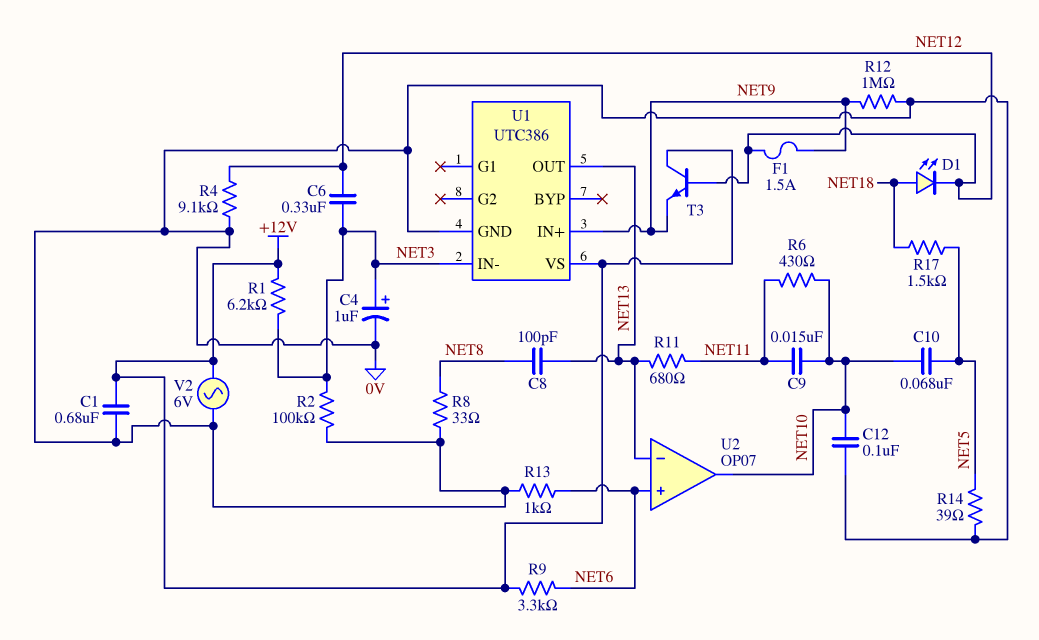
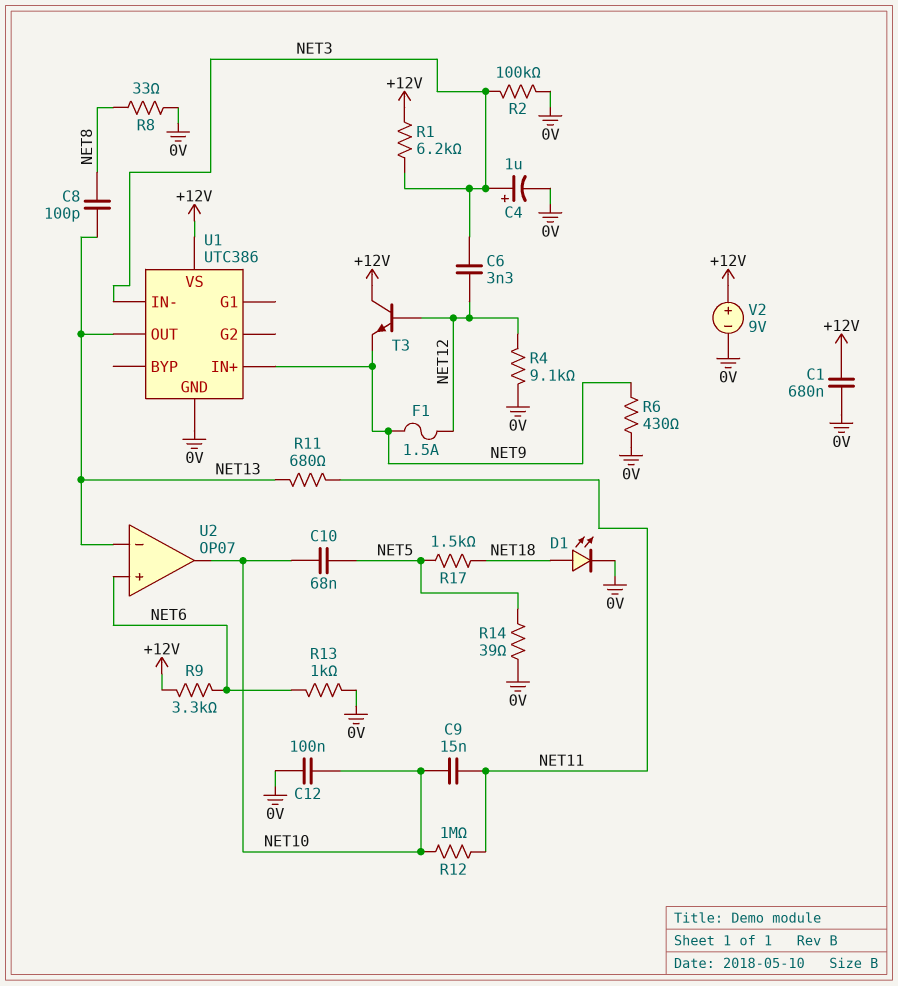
C6: 330nF (NET3, NET12) -> 3.3nF (NET3, NET12)
D1: LED (A NET18, K NET12) -> LED (A NET18, K 0V)
R6: 430 (NET10, NET11) -> 430 (0V, NET9)
R12: 1M (0V, NET9) -> 1M (NET10, NET11)
V2: AC 6V (+12V, 0V) -> 9V (plus +12V, minus 0V)

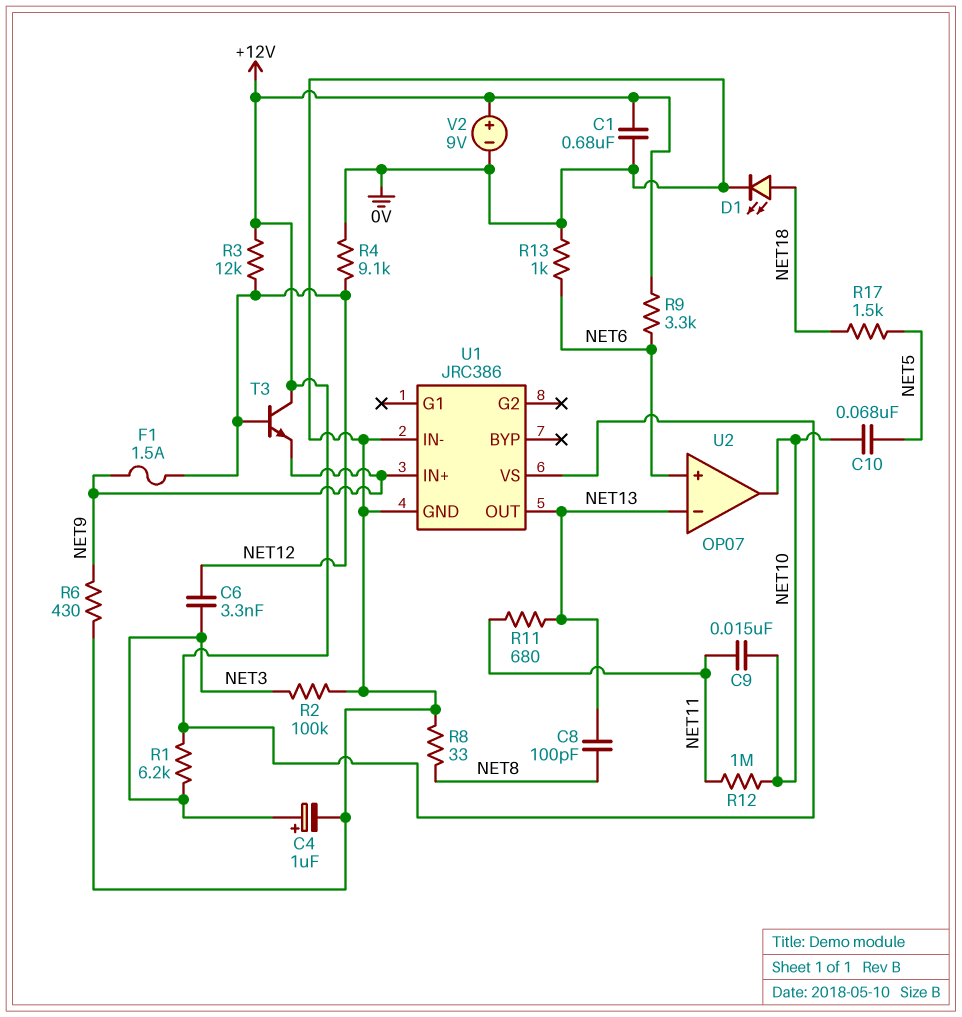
C12: 100nF (0V, NET10) -> none
R3: none -> 12k (+12V, NET12)
R14: 39 (0V, NET5) -> none
U1: UTC386 -> JRC386
U1 pin IN-: NET3 -> 0V

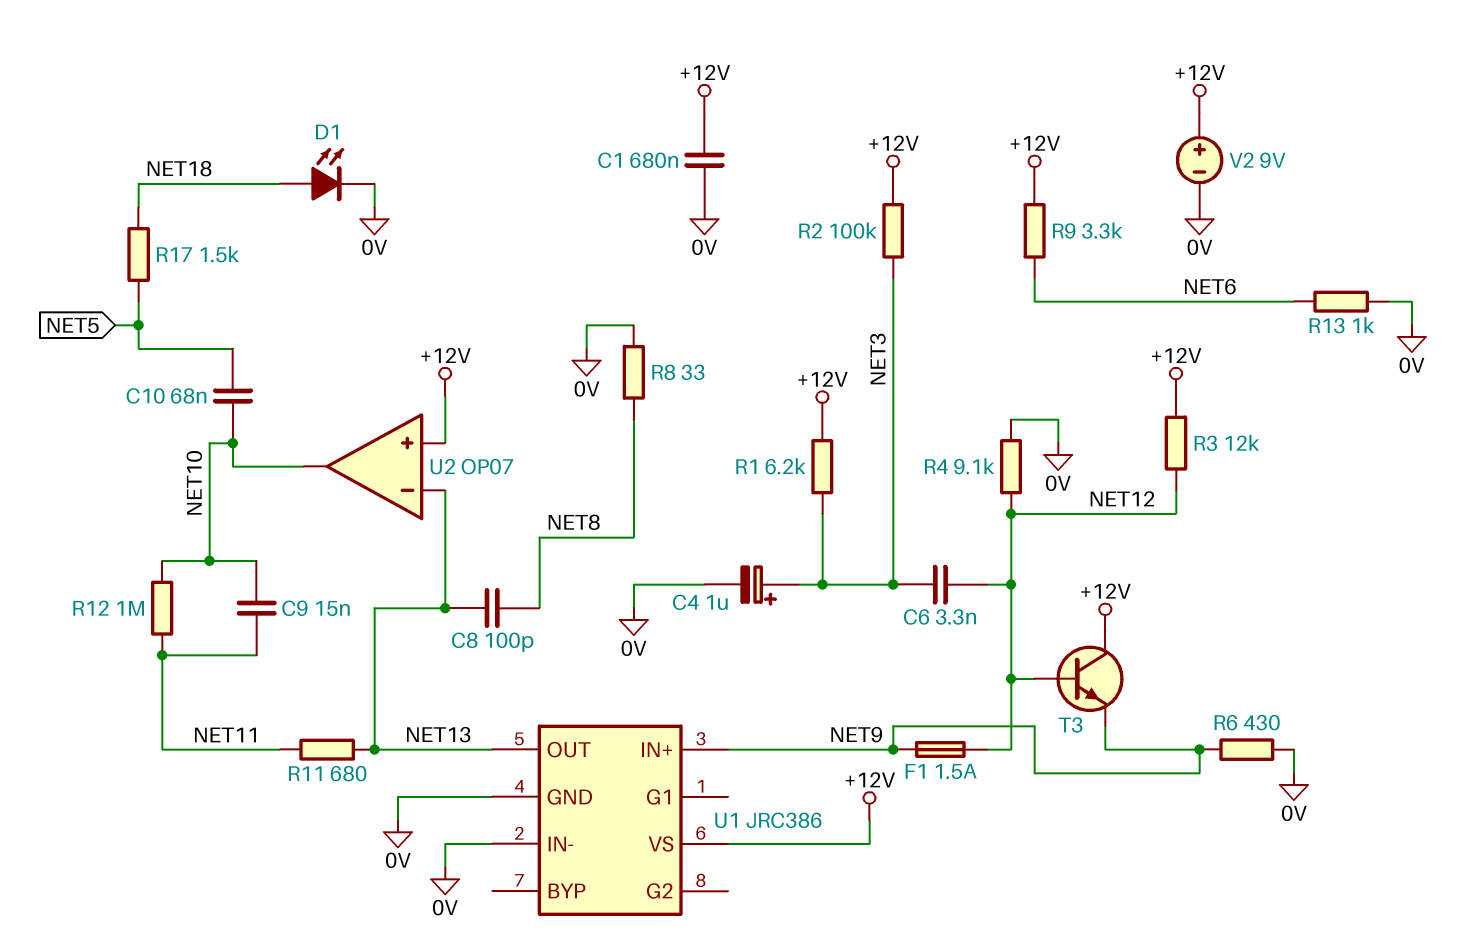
R2: 100k (0V, NET3) -> 100k (+12V, NET3)
U2 pin in+: NET6 -> +12V

